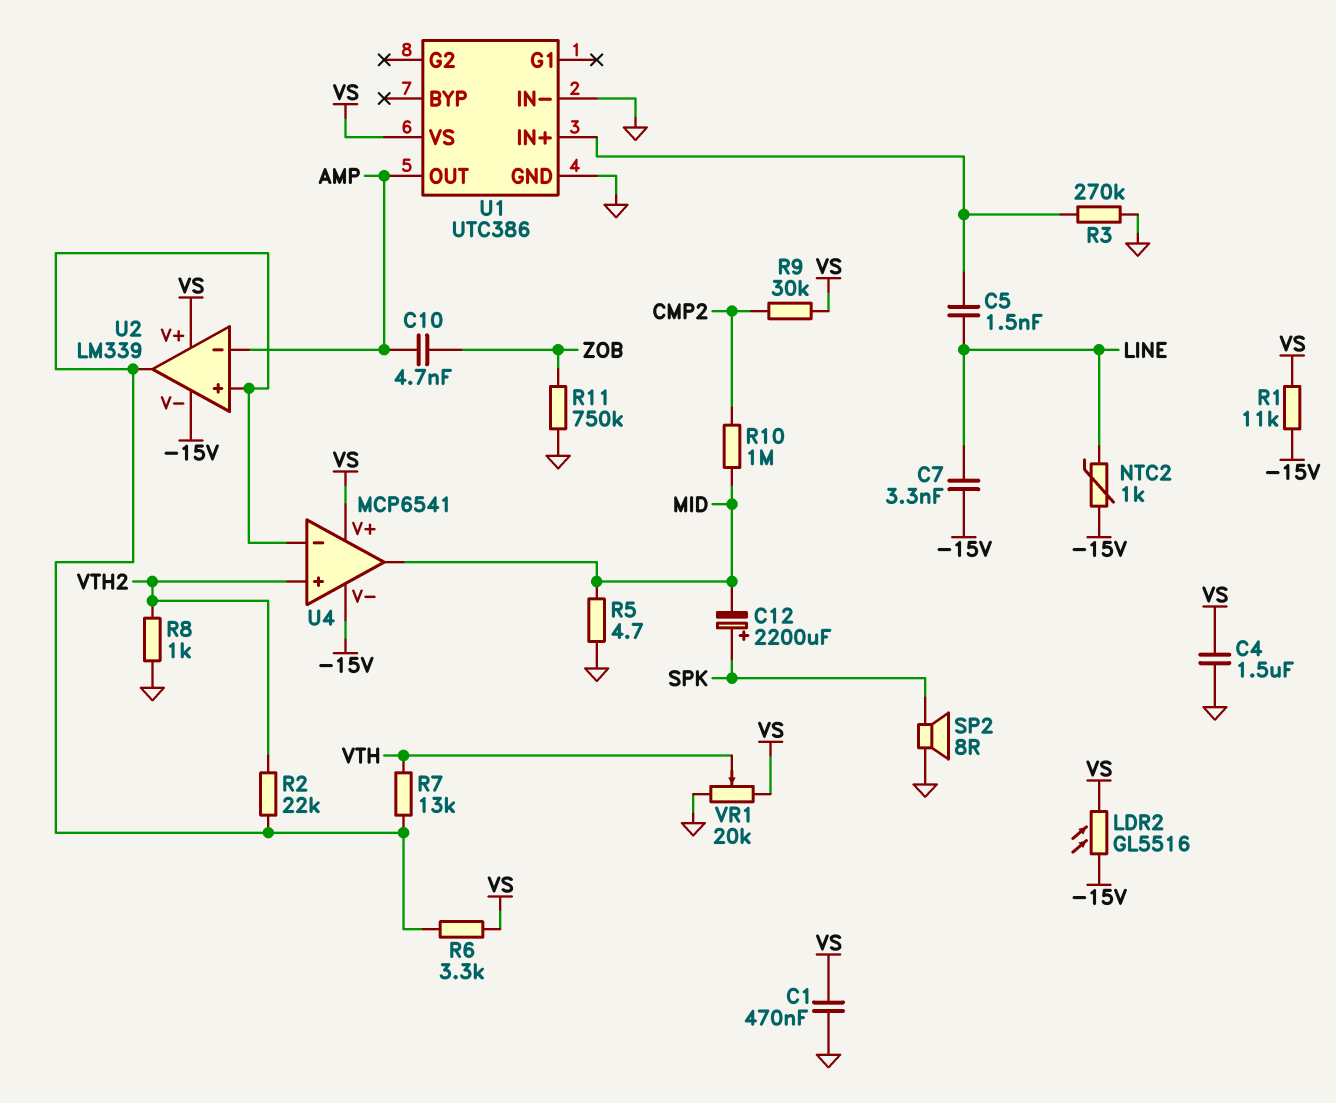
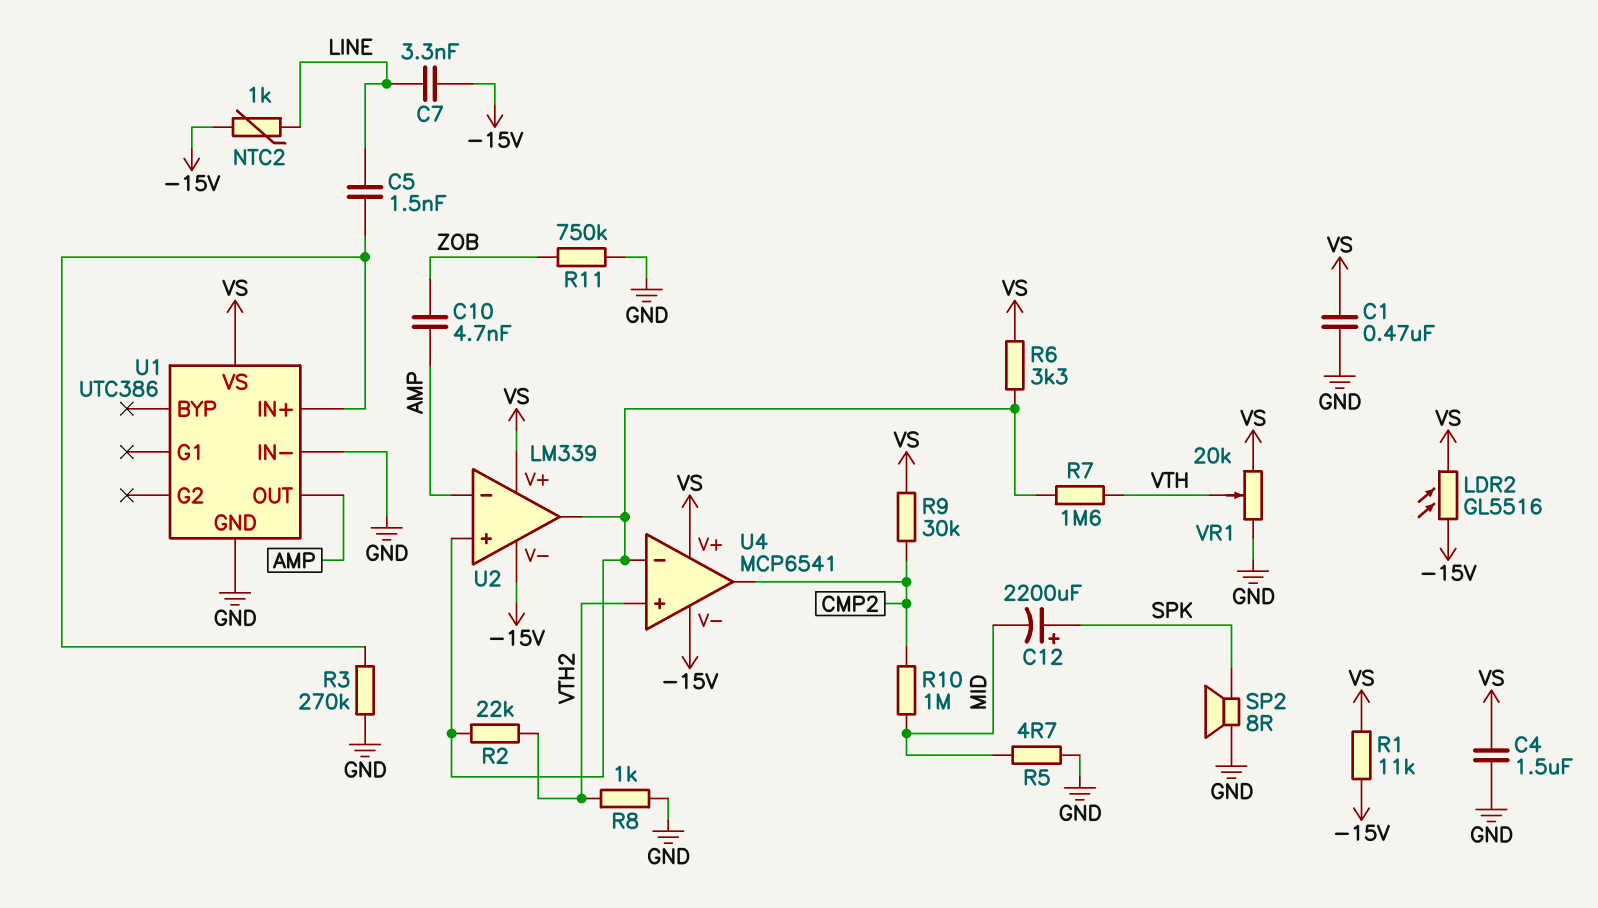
R7: 13k (U2/in+, VTH) -> 1.6M (U2/in+, VTH)
U4 pin out: MID -> CMP2

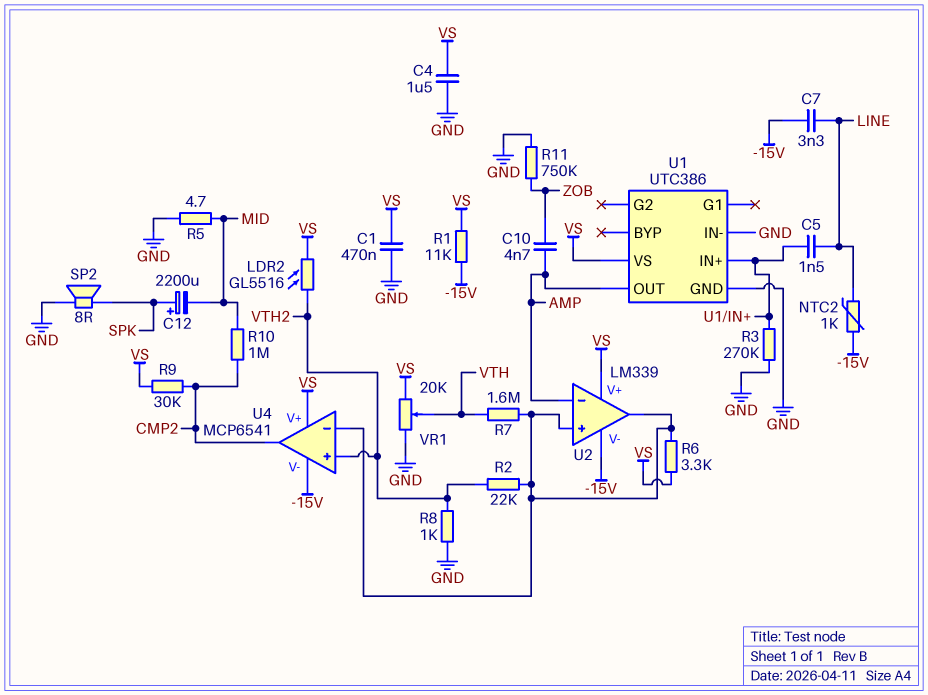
LDR2: GL5516 (-15V, VS) -> GL5516 (VS, VTH2)

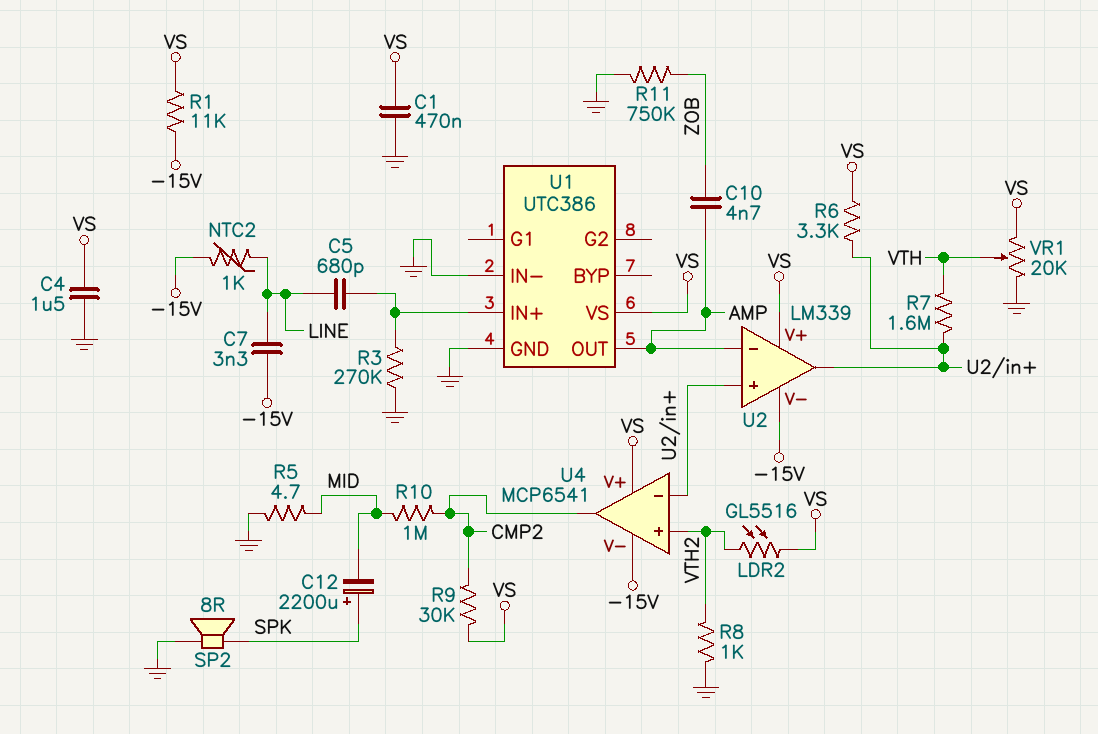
C5: 1.5nF (LINE, U1/IN+) -> 680pF (LINE, U1/IN+)
R2: 22k (U2/in+, VTH2) -> none

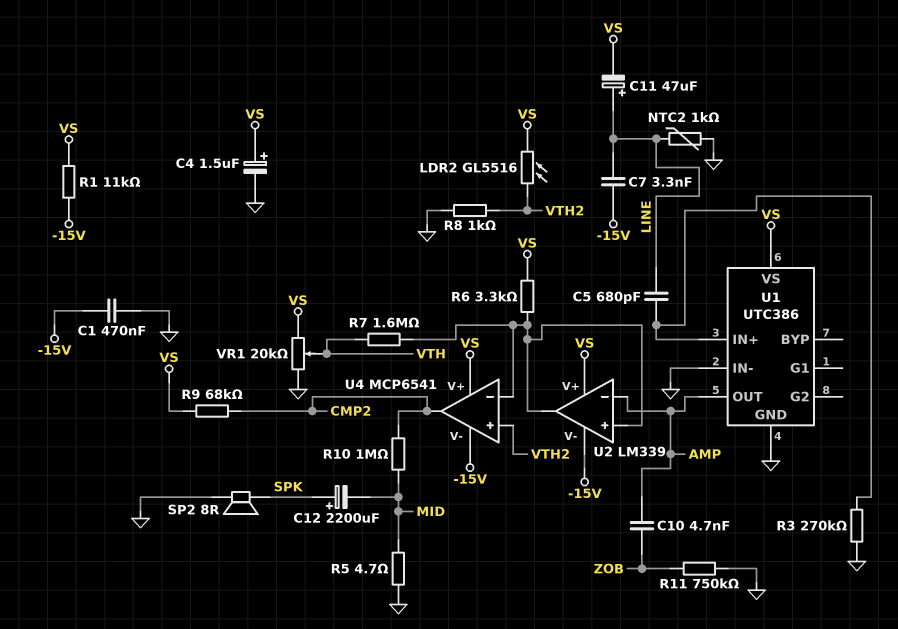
C1: 470nF (GND, VS) -> 470nF (-15V, GND)
C4: 1.5uF (GND, VS) -> 1.5uF (plus VS, minus GND)
C11: none -> 47uF (plus LINE, minus VS)
NTC2: 1k (-15V, LINE) -> 1k (GND, LINE)
R9: 30k (CMP2, VS) -> 68k (CMP2, VS)

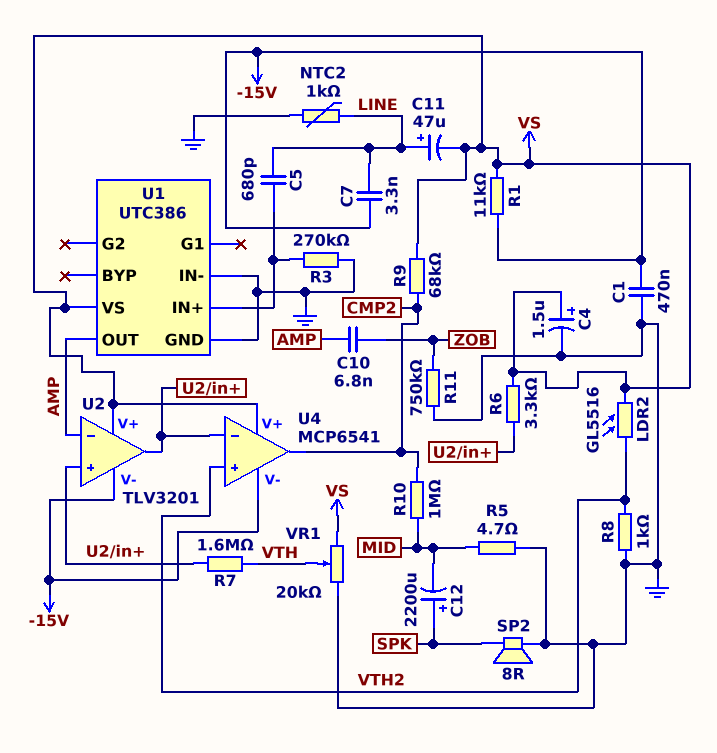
C10: 4.7nF (AMP, ZOB) -> 6.8nF (AMP, ZOB)
U2: LM339 -> TLV3201

